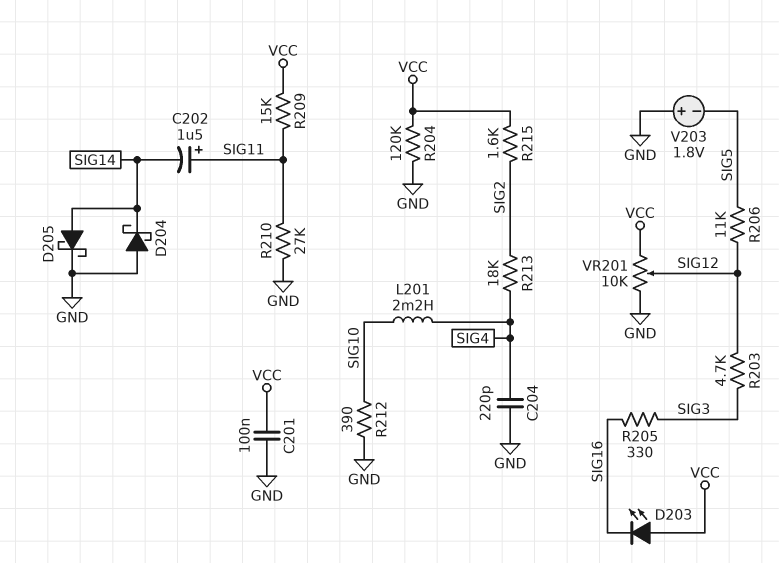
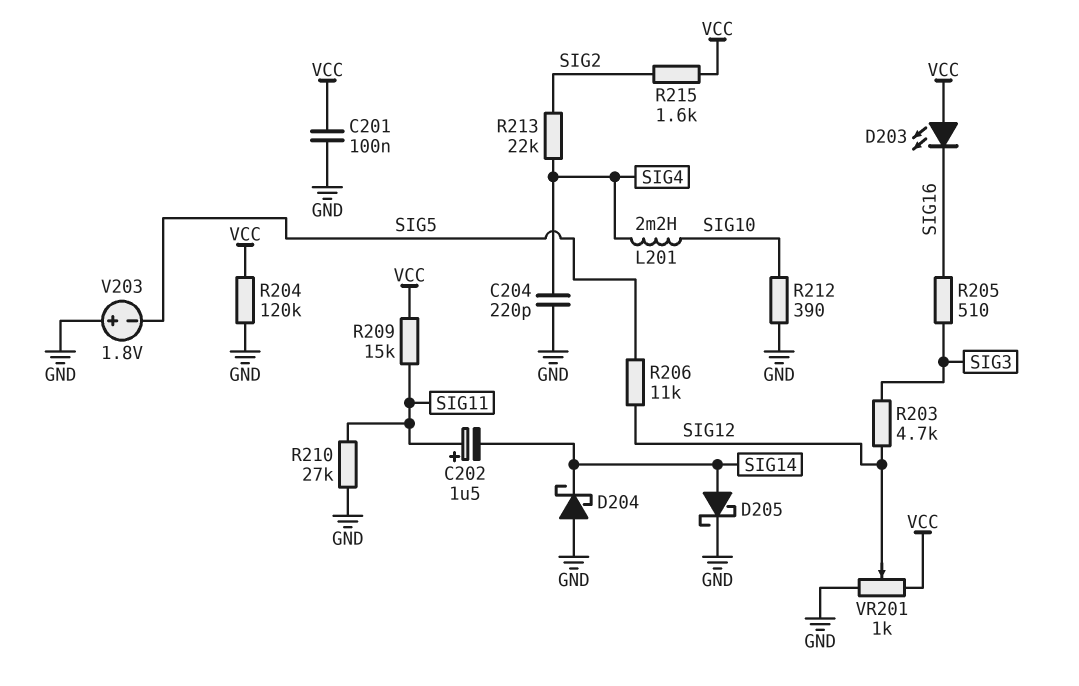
R205: 330 (SIG3, SIG16) -> 510 (SIG3, SIG16)
R213: 18k (SIG2, SIG4) -> 22k (SIG2, SIG4)
VR201: 10k (GND, VCC, wiper SIG12) -> 1k (GND, VCC, wiper SIG12)

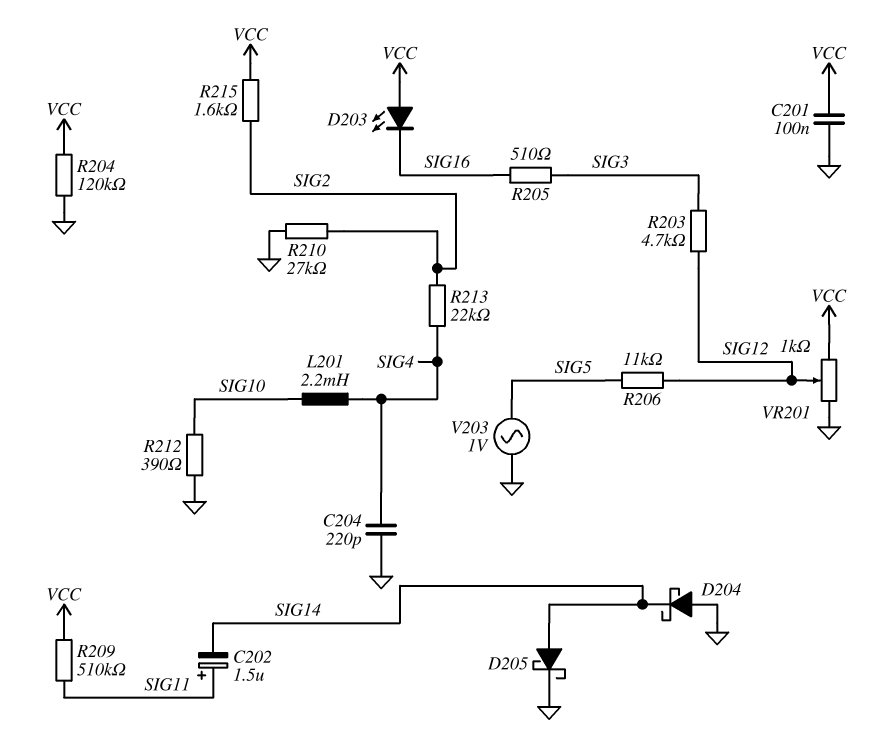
R209: 15k (SIG11, VCC) -> 510k (SIG11, VCC)
R210: 27k (GND, SIG11) -> 27k (GND, SIG2)
V203: 1.8V (plus GND, minus SIG5) -> AC 1V (GND, SIG5)

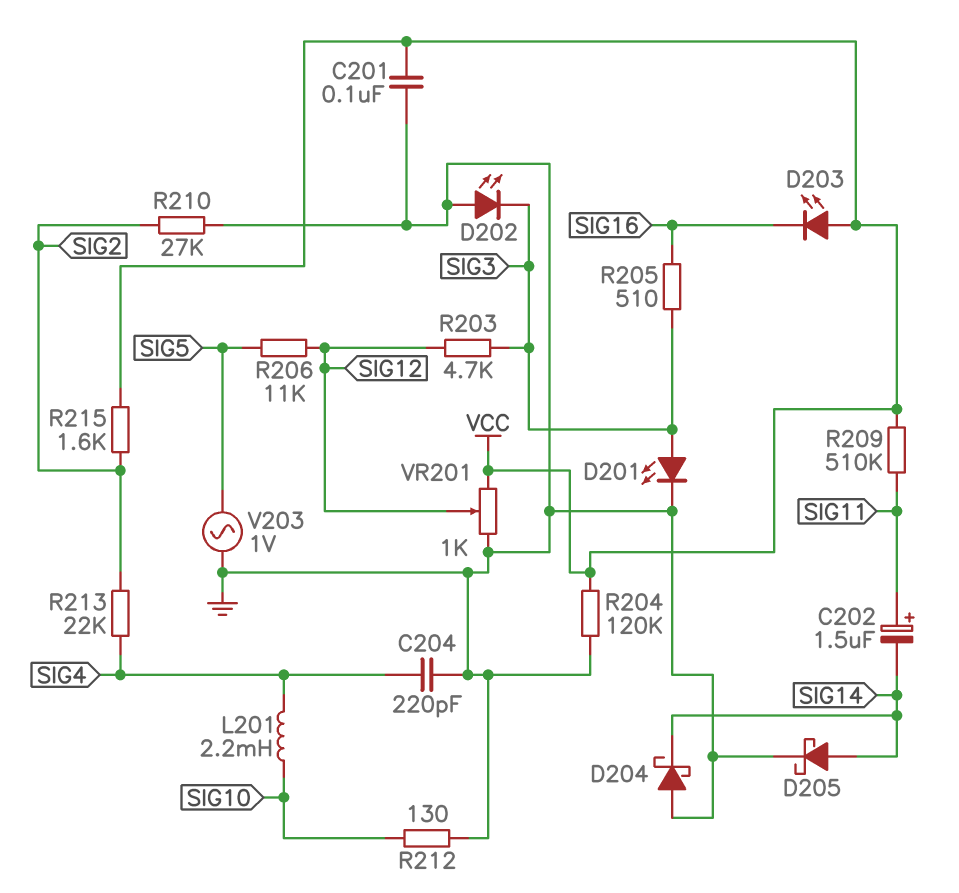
D201: none -> LED (A SIG3, K GND)
D202: none -> LED (A GND, K SIG3)
R212: 390 (GND, SIG10) -> 130 (GND, SIG10)

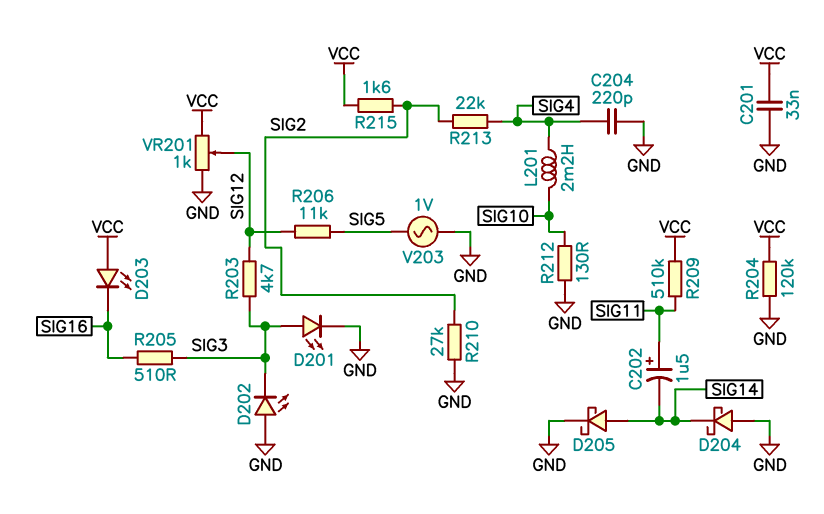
C201: 100nF (GND, VCC) -> 33nF (GND, VCC)

